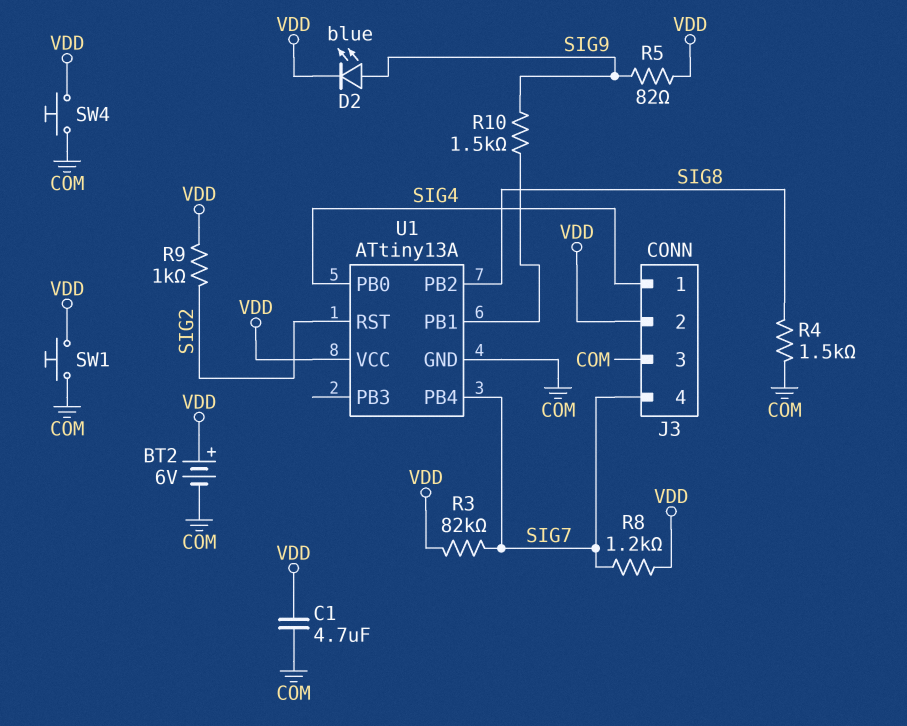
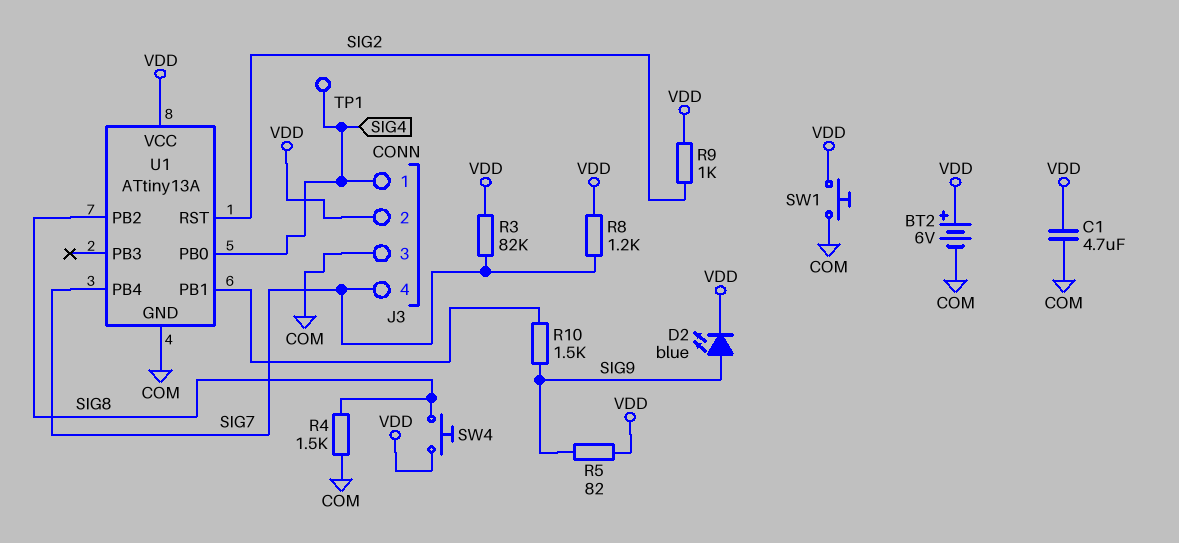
SW4: button (COM, VDD) -> button (SIG8, VDD)
TP1: none -> test point (SIG4)

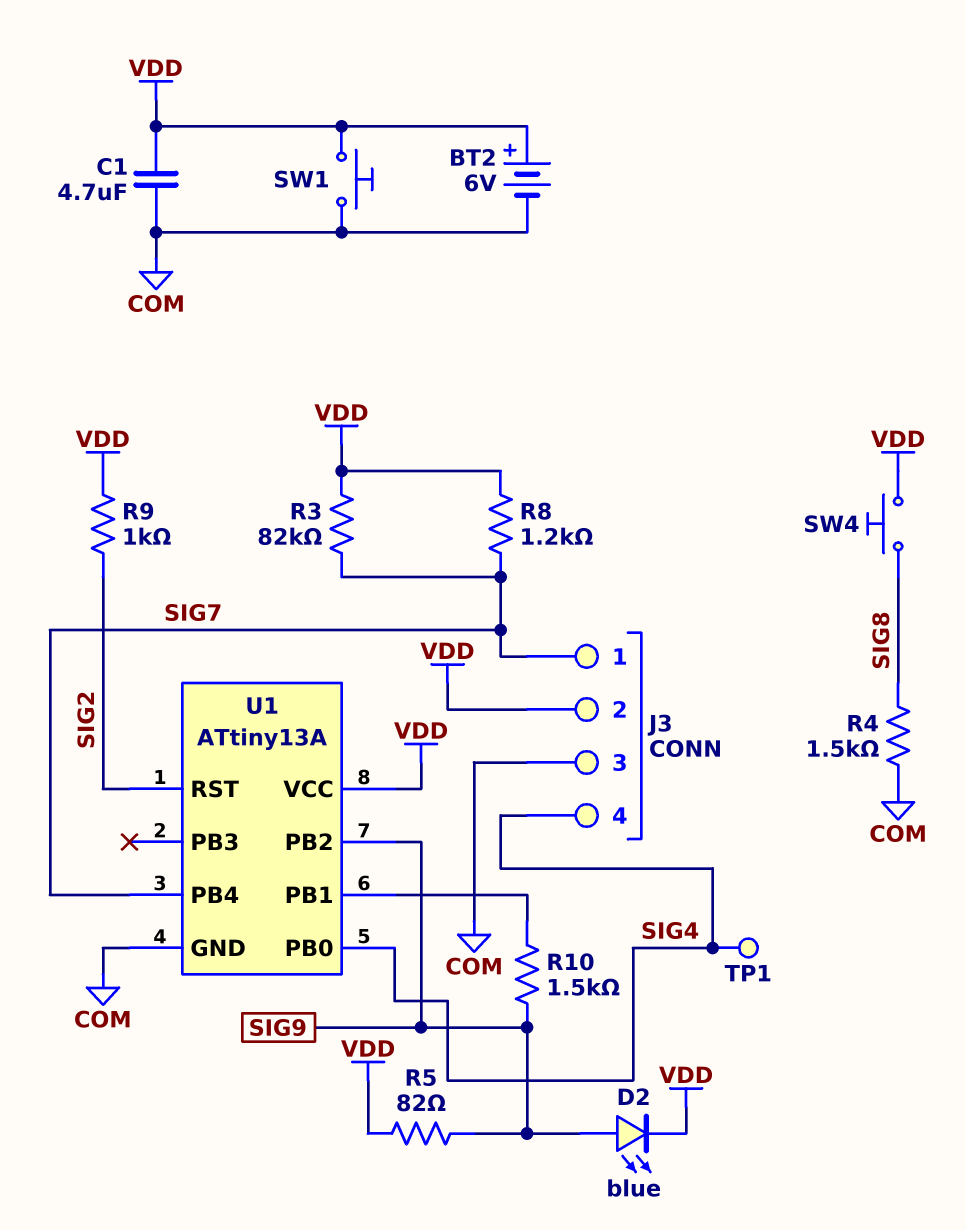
J3 pin 1: SIG4 -> SIG7
J3 pin 4: SIG7 -> SIG4
U1 pin PB2: SIG8 -> SIG9

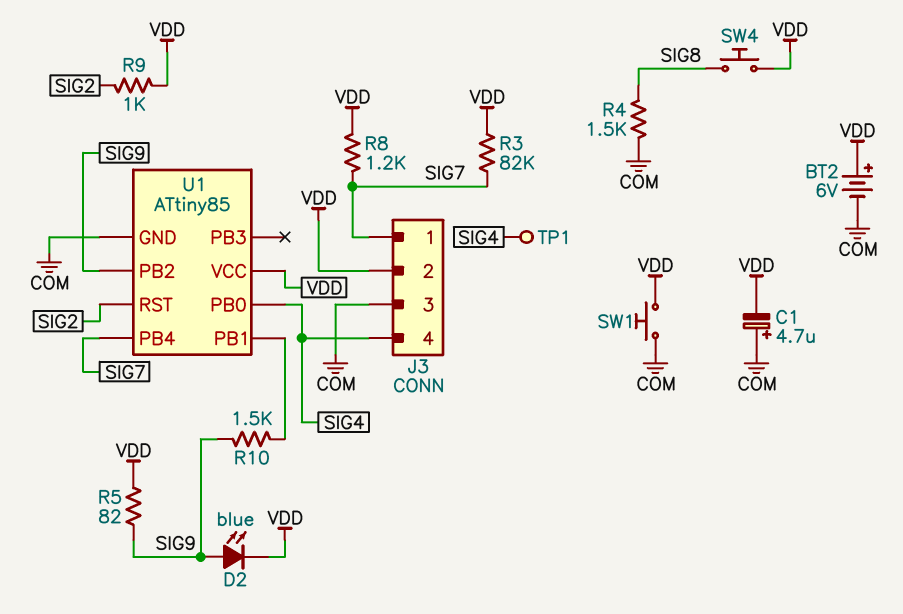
C1: 4.7uF (COM, VDD) -> 4.7uF (plus COM, minus VDD)
U1: ATtiny13A -> ATtiny85

